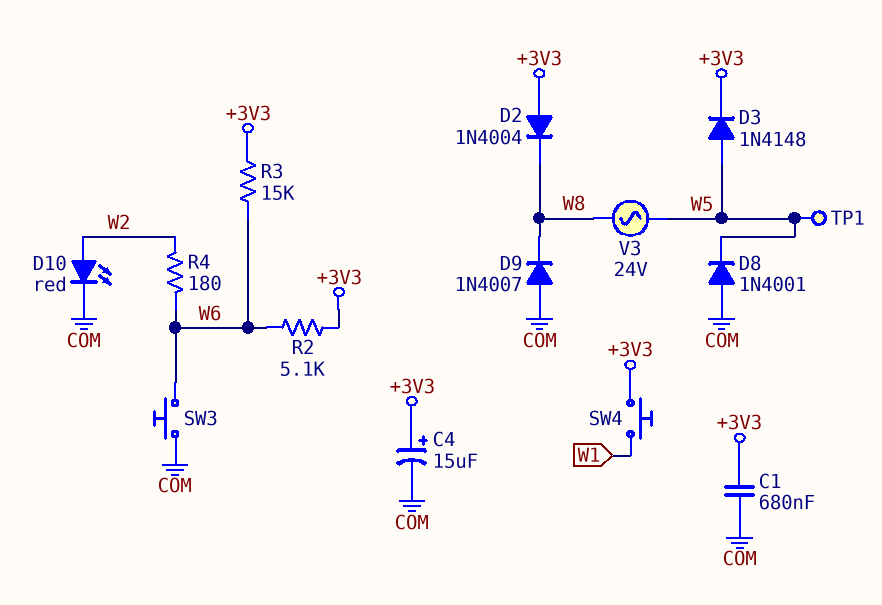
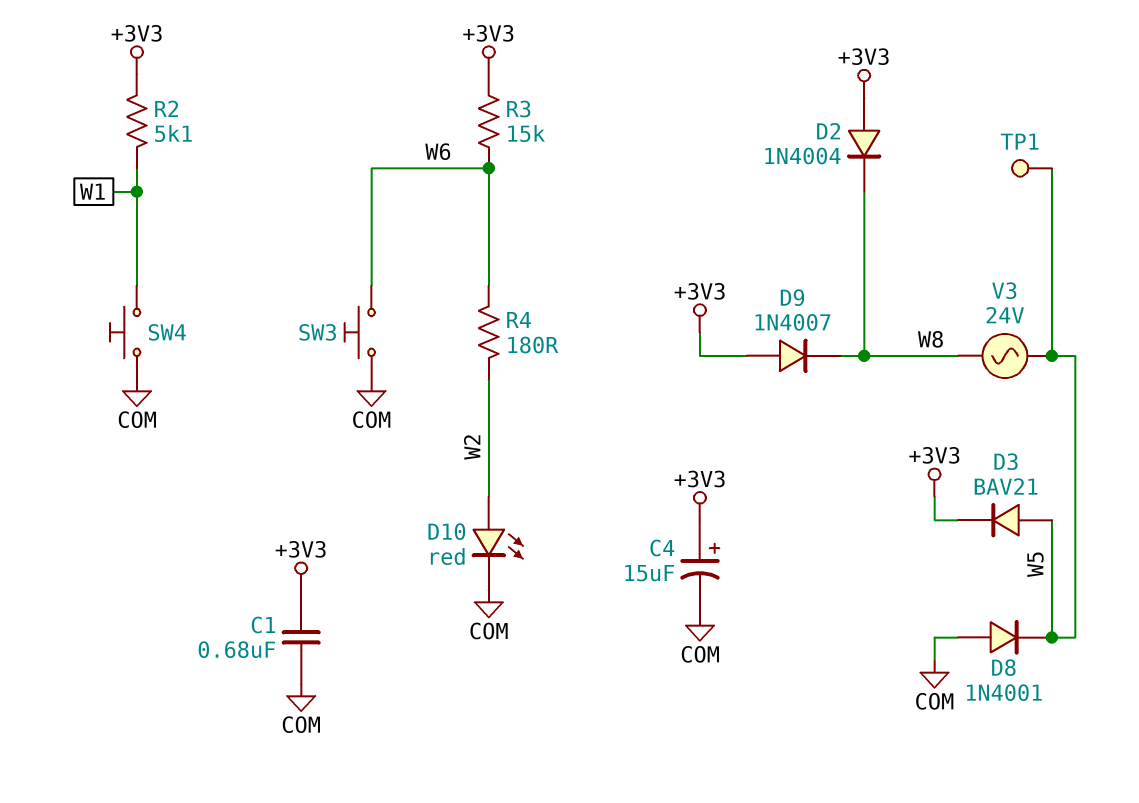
D3: diode 1N4148 (A W5, K +3V3) -> diode BAV21 (A W5, K +3V3)
D9: diode 1N4007 (A COM, K W8) -> diode 1N4007 (A +3V3, K W8)
R2: 5.1k (+3V3, W6) -> 5.1k (+3V3, W1)
SW4: button (+3V3, W1) -> button (COM, W1)

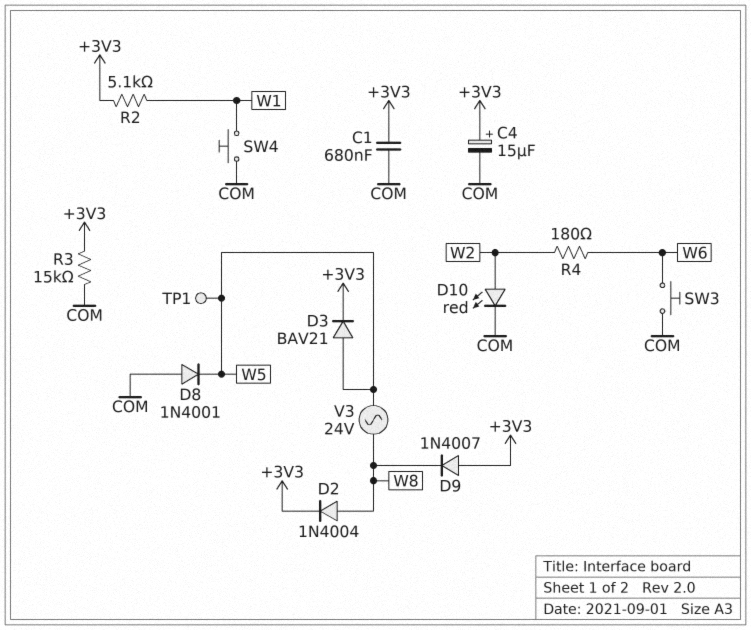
D2: diode 1N4004 (A +3V3, K W8) -> diode 1N4004 (A W8, K +3V3)
R3: 15k (+3V3, W6) -> 15k (+3V3, COM)

